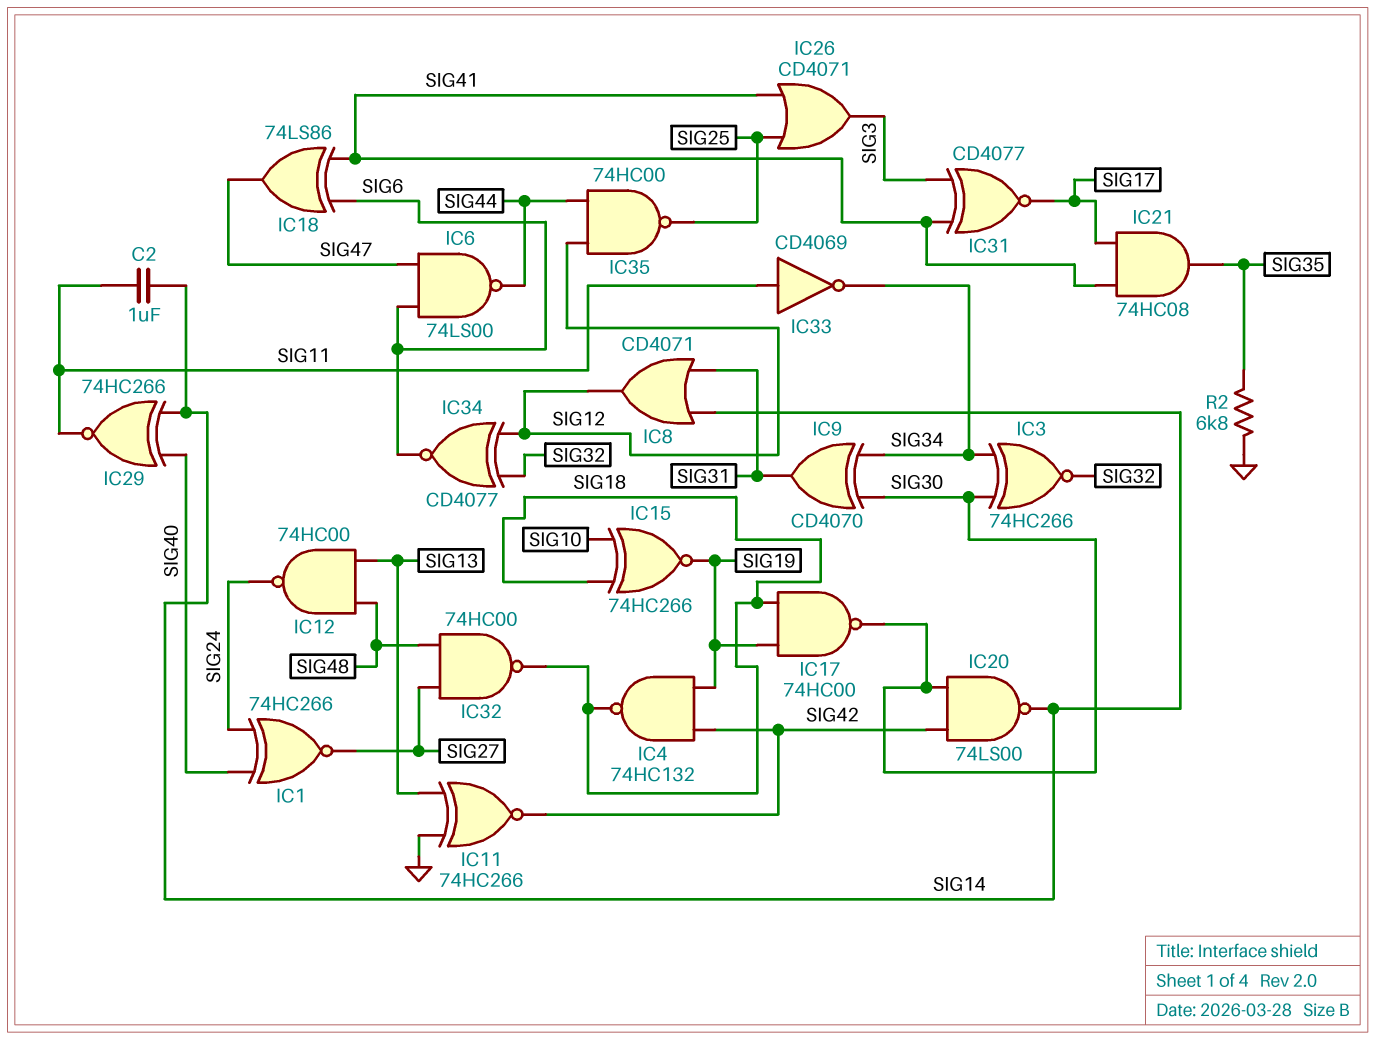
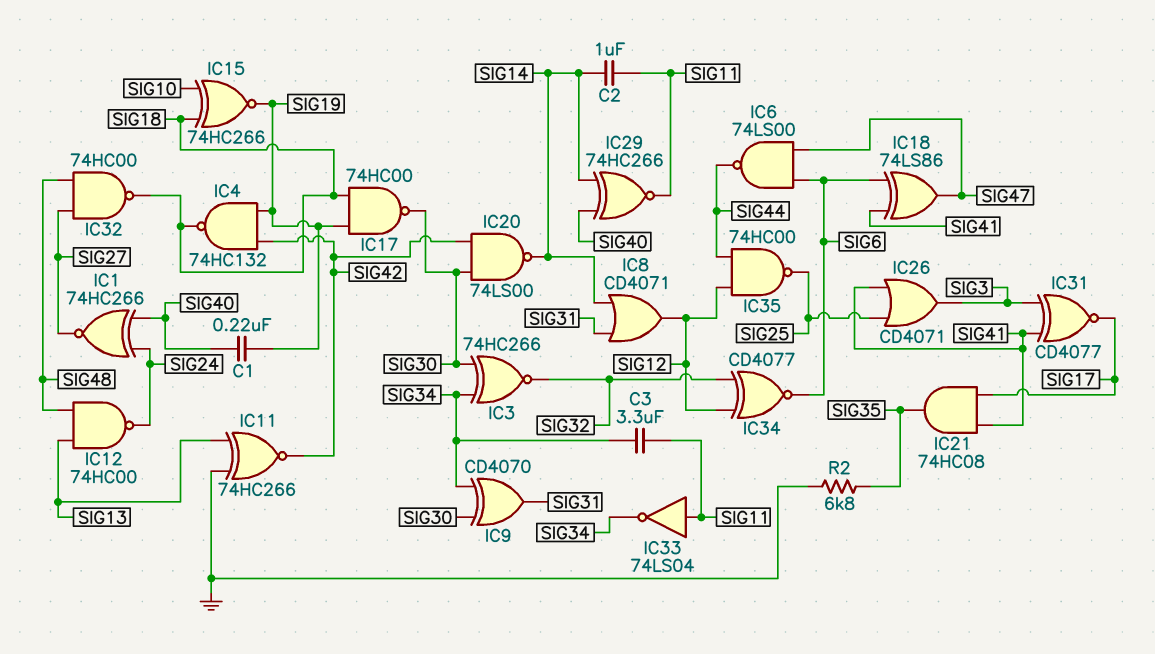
C1: none -> 220nF (SIG19, SIG40)
C3: none -> 3.3uF (SIG11, SIG34)
IC33: NOT CD4069 (in SIG11, out SIG34) -> NOT 74LS04 (in SIG11, out SIG34)

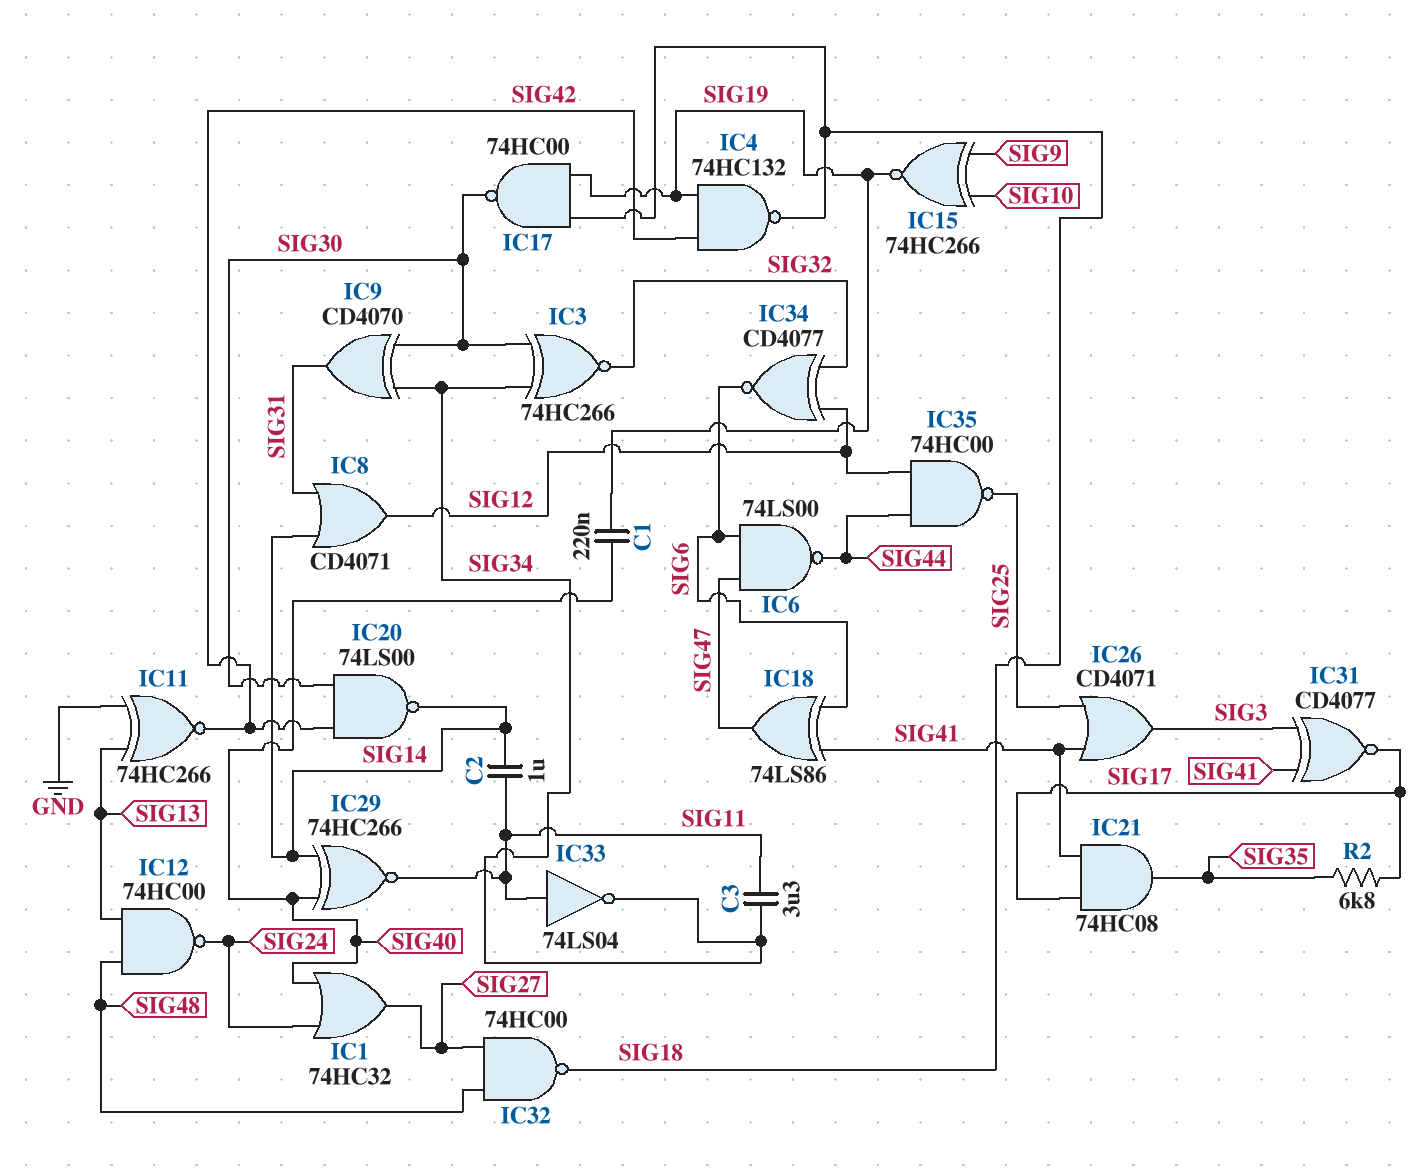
IC1: XNOR 74HC266 (in SIG24, in SIG40, out SIG27) -> OR 74HC32 (in SIG24, in SIG40, out SIG27)
IC15: XNOR 74HC266 (in SIG10, in SIG18, out SIG19) -> XNOR 74HC266 (in SIG9, in SIG10, out SIG19)
R2: 6.8k (GND, SIG35) -> 6.8k (SIG17, SIG35)

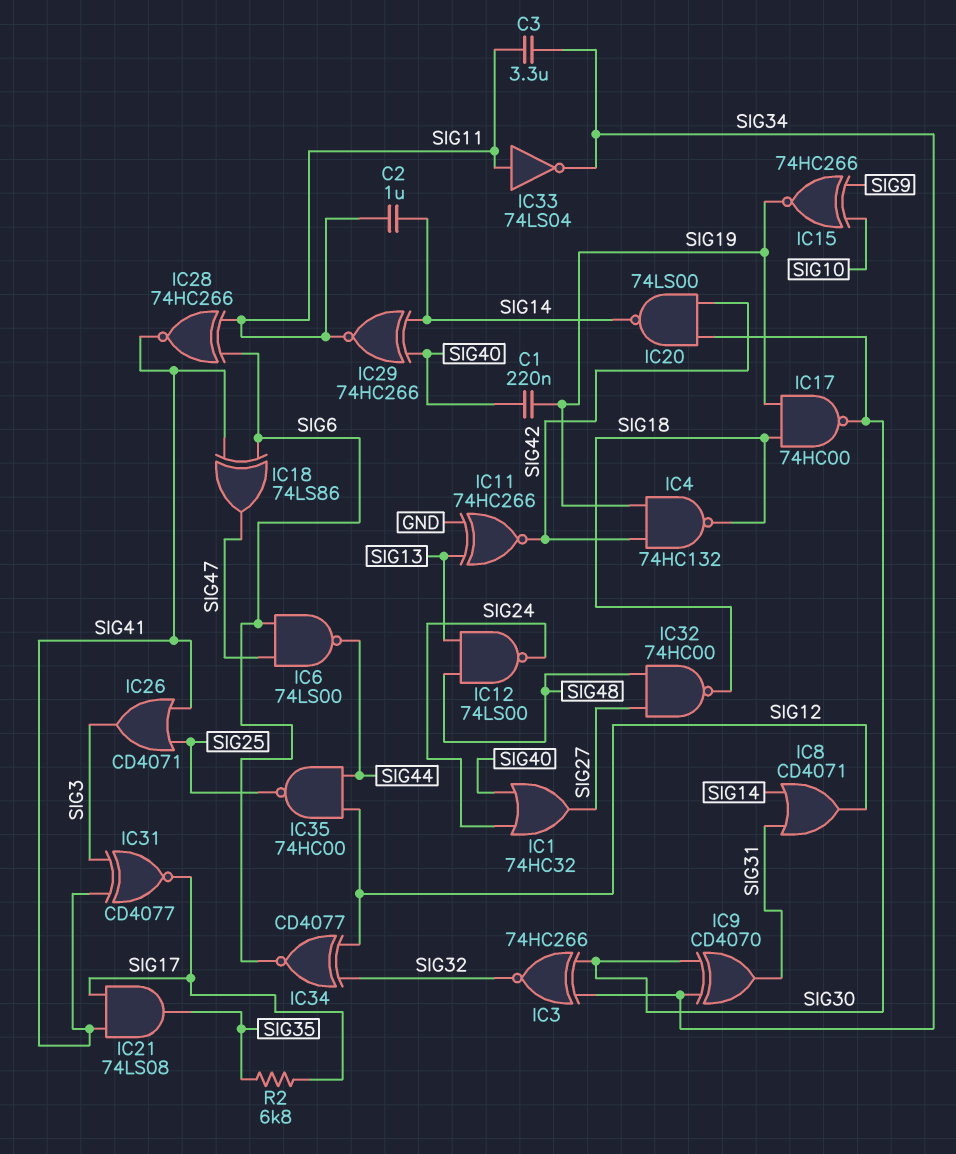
IC12: NAND 74HC00 (in SIG13, in SIG48, out SIG24) -> NAND 74LS00 (in SIG13, in SIG48, out SIG24)
IC21: AND 74HC08 (in SIG17, in SIG41, out SIG35) -> AND 74LS08 (in SIG17, in SIG41, out SIG35)
IC28: none -> XNOR 74HC266 (in SIG6, in SIG11, out SIG41)

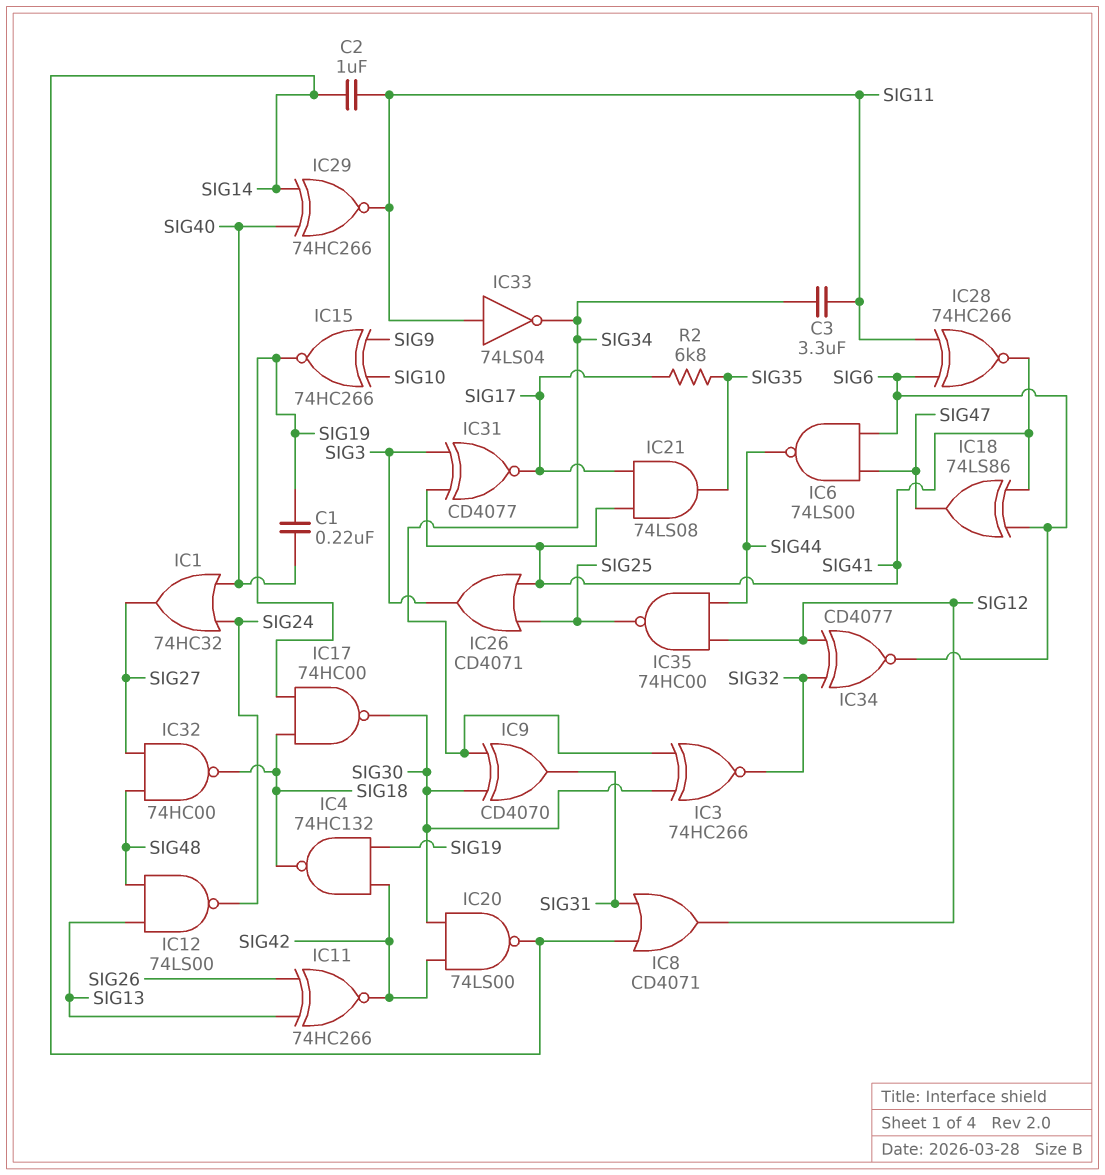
IC11: XNOR 74HC266 (in GND, in SIG13, out SIG42) -> XNOR 74HC266 (in SIG13, in SIG26, out SIG42)

